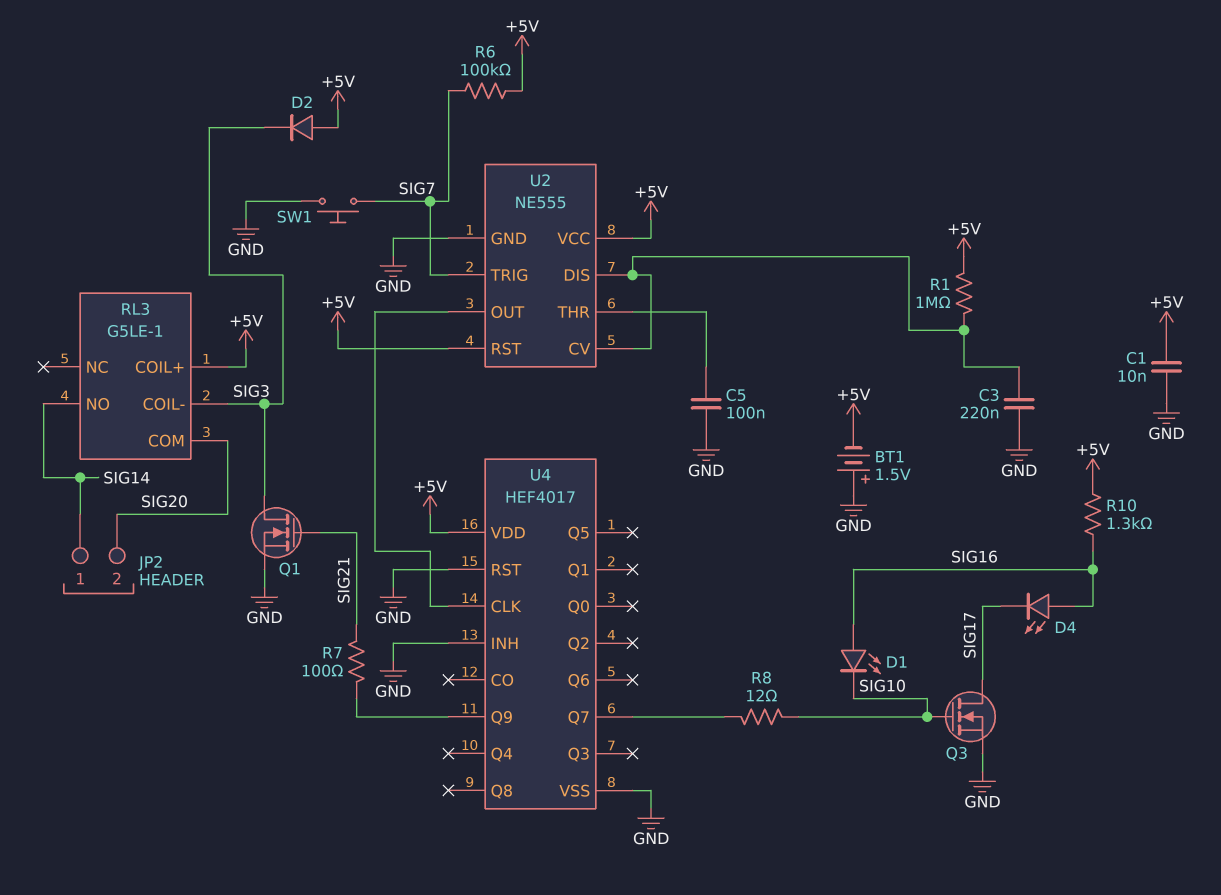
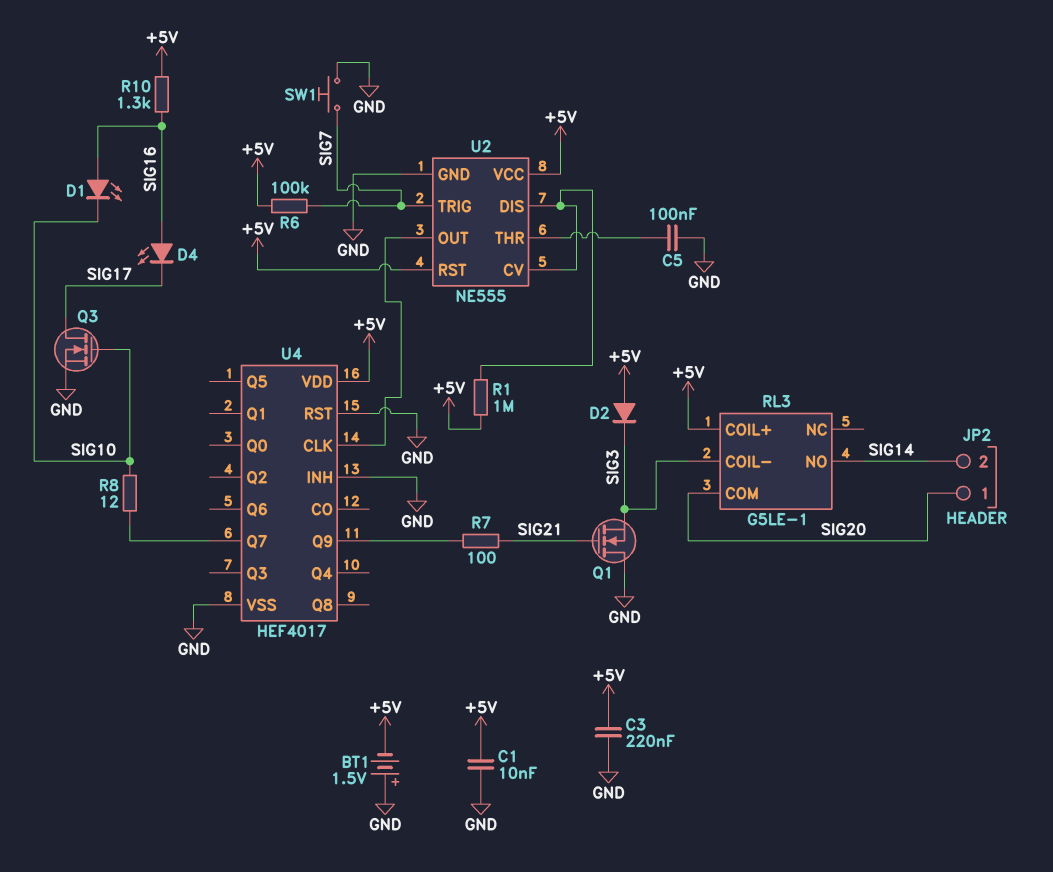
C3: 220nF (GND, U2/CV) -> 220nF (+5V, GND)
JP2 pin 1: SIG14 -> SIG20
JP2 pin 2: SIG20 -> SIG14
Q1: NMOS (G SIG21, D SIG3, S GND) -> NMOS (G SIG21, D GND, S SIG3)

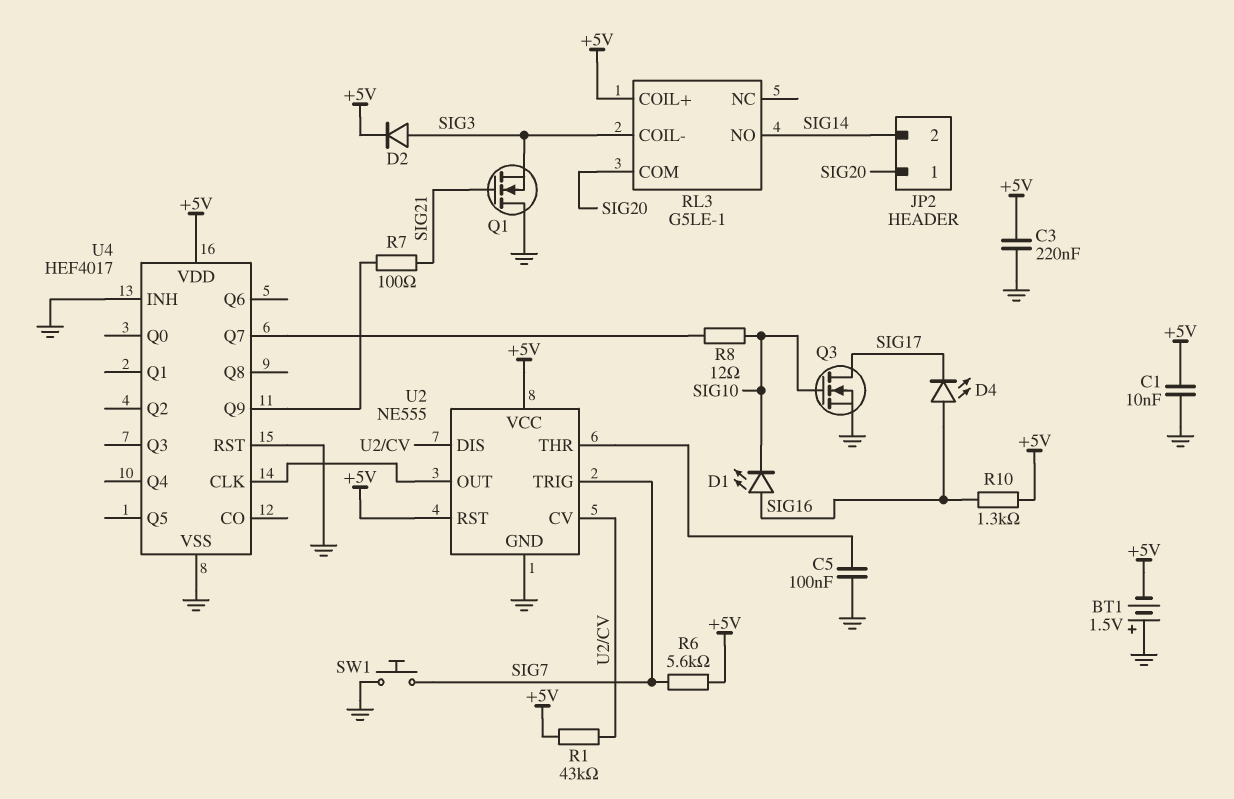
D2: diode (A +5V, K SIG3) -> diode (A SIG3, K +5V)
R1: 1M (+5V, U2/CV) -> 43k (+5V, U2/CV)
R6: 100k (+5V, SIG7) -> 5.6k (+5V, SIG7)

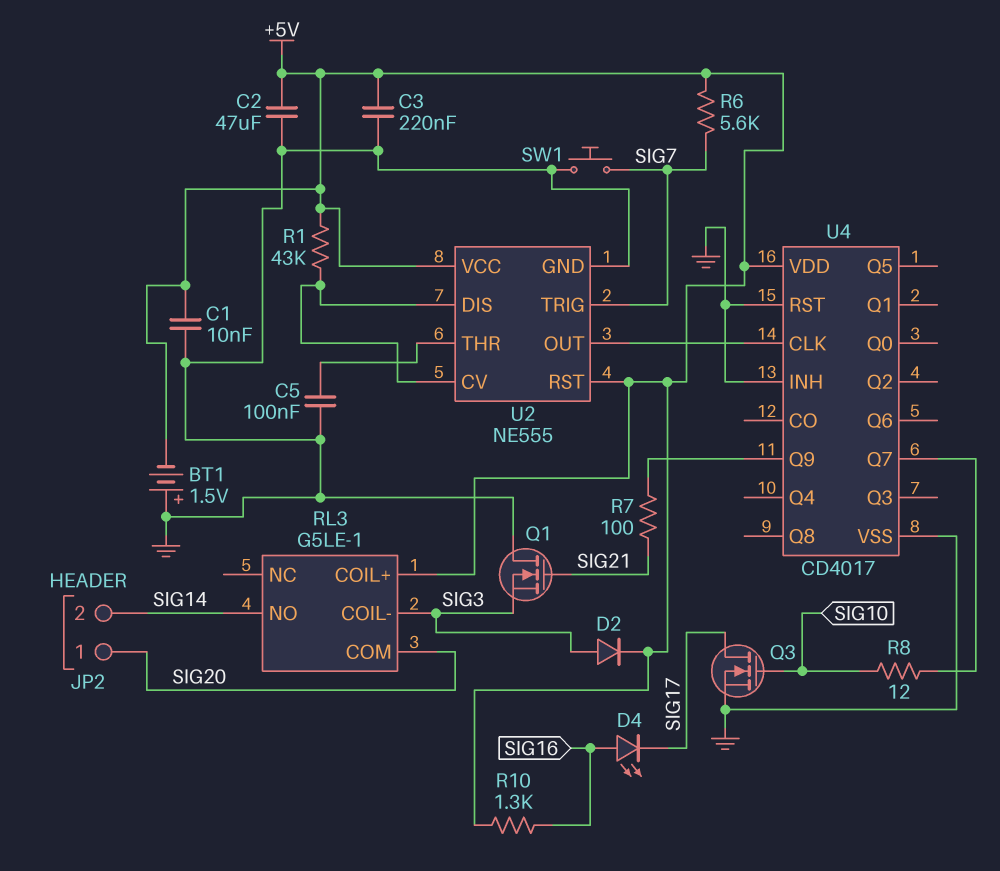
C2: none -> 47uF (+5V, GND)
D1: LED (A SIG16, K SIG10) -> none
U4: HEF4017 -> CD4017

